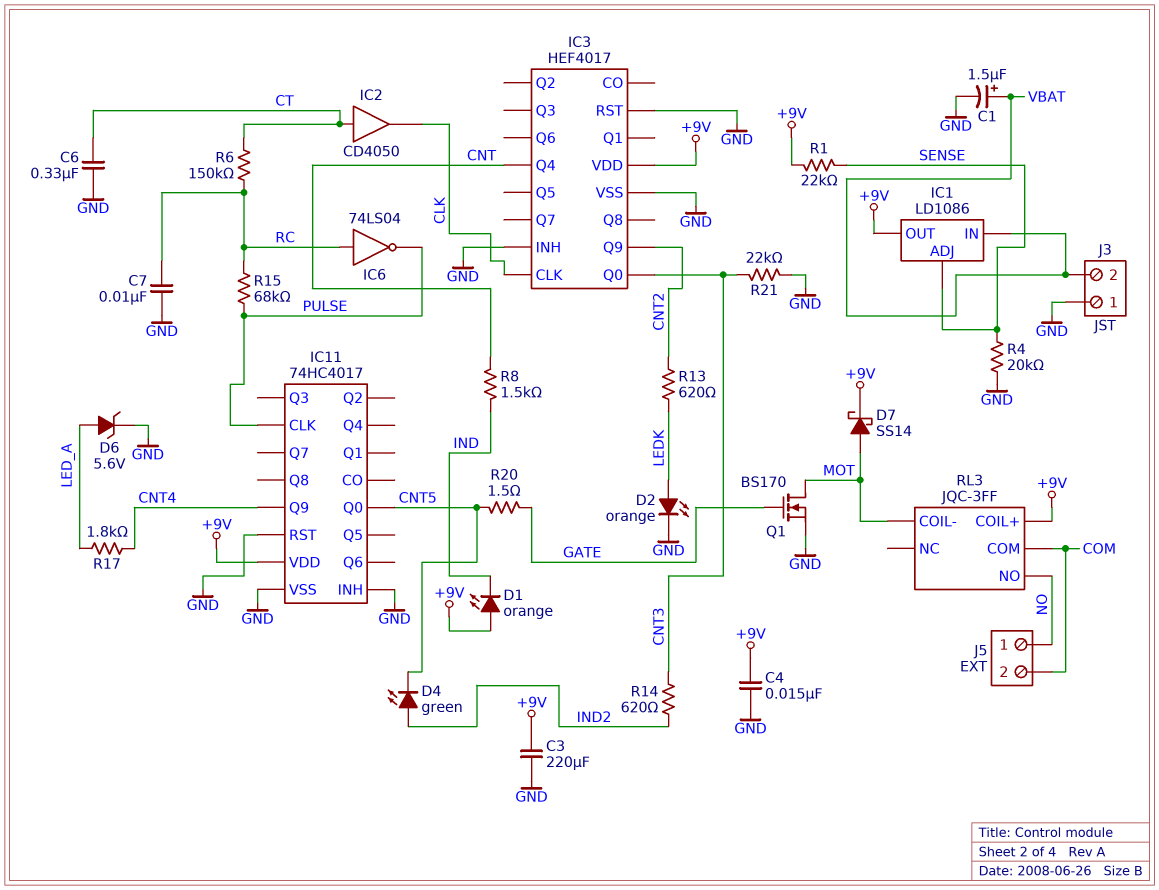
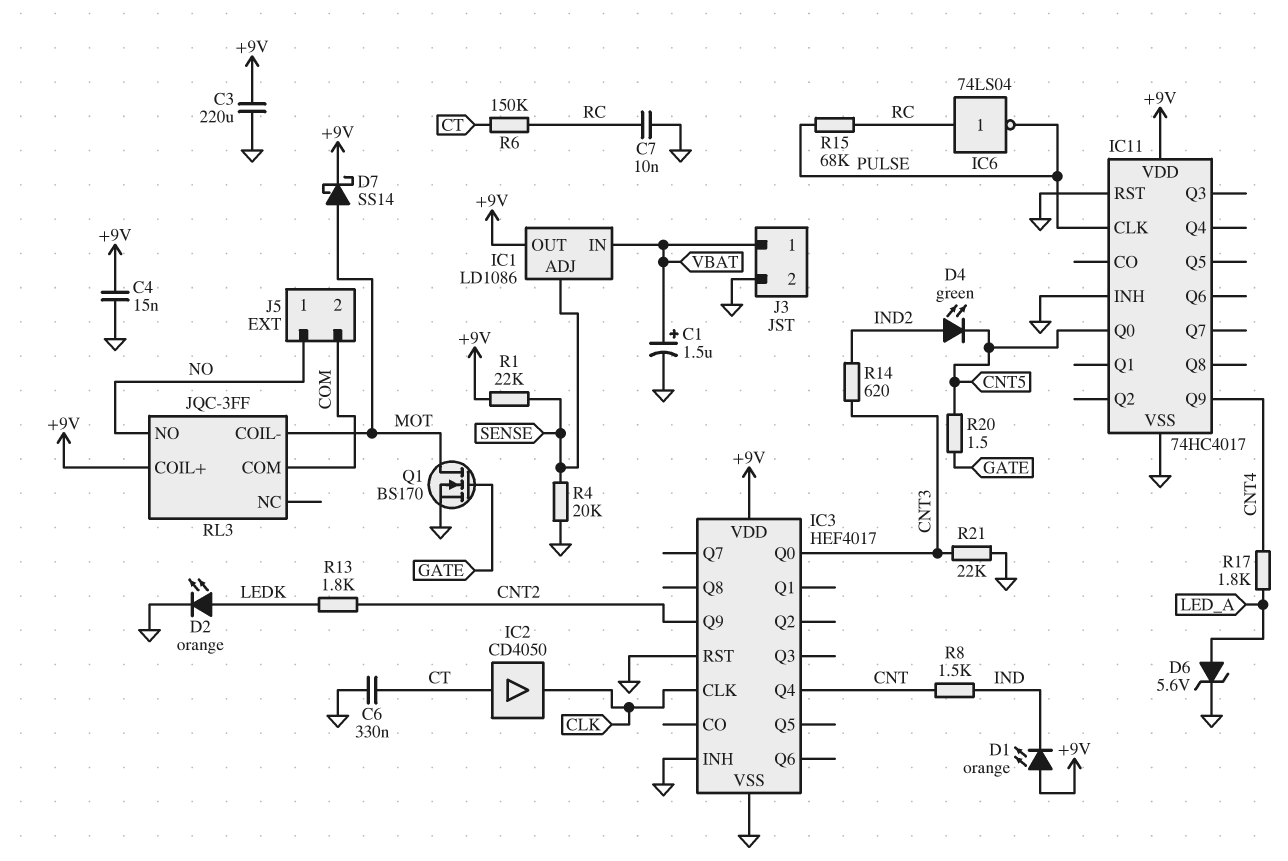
J3 pin 1: GND -> VBAT
J3 pin 2: VBAT -> GND
R13: 620 (CNT2, LEDK) -> 1.8k (CNT2, LEDK)

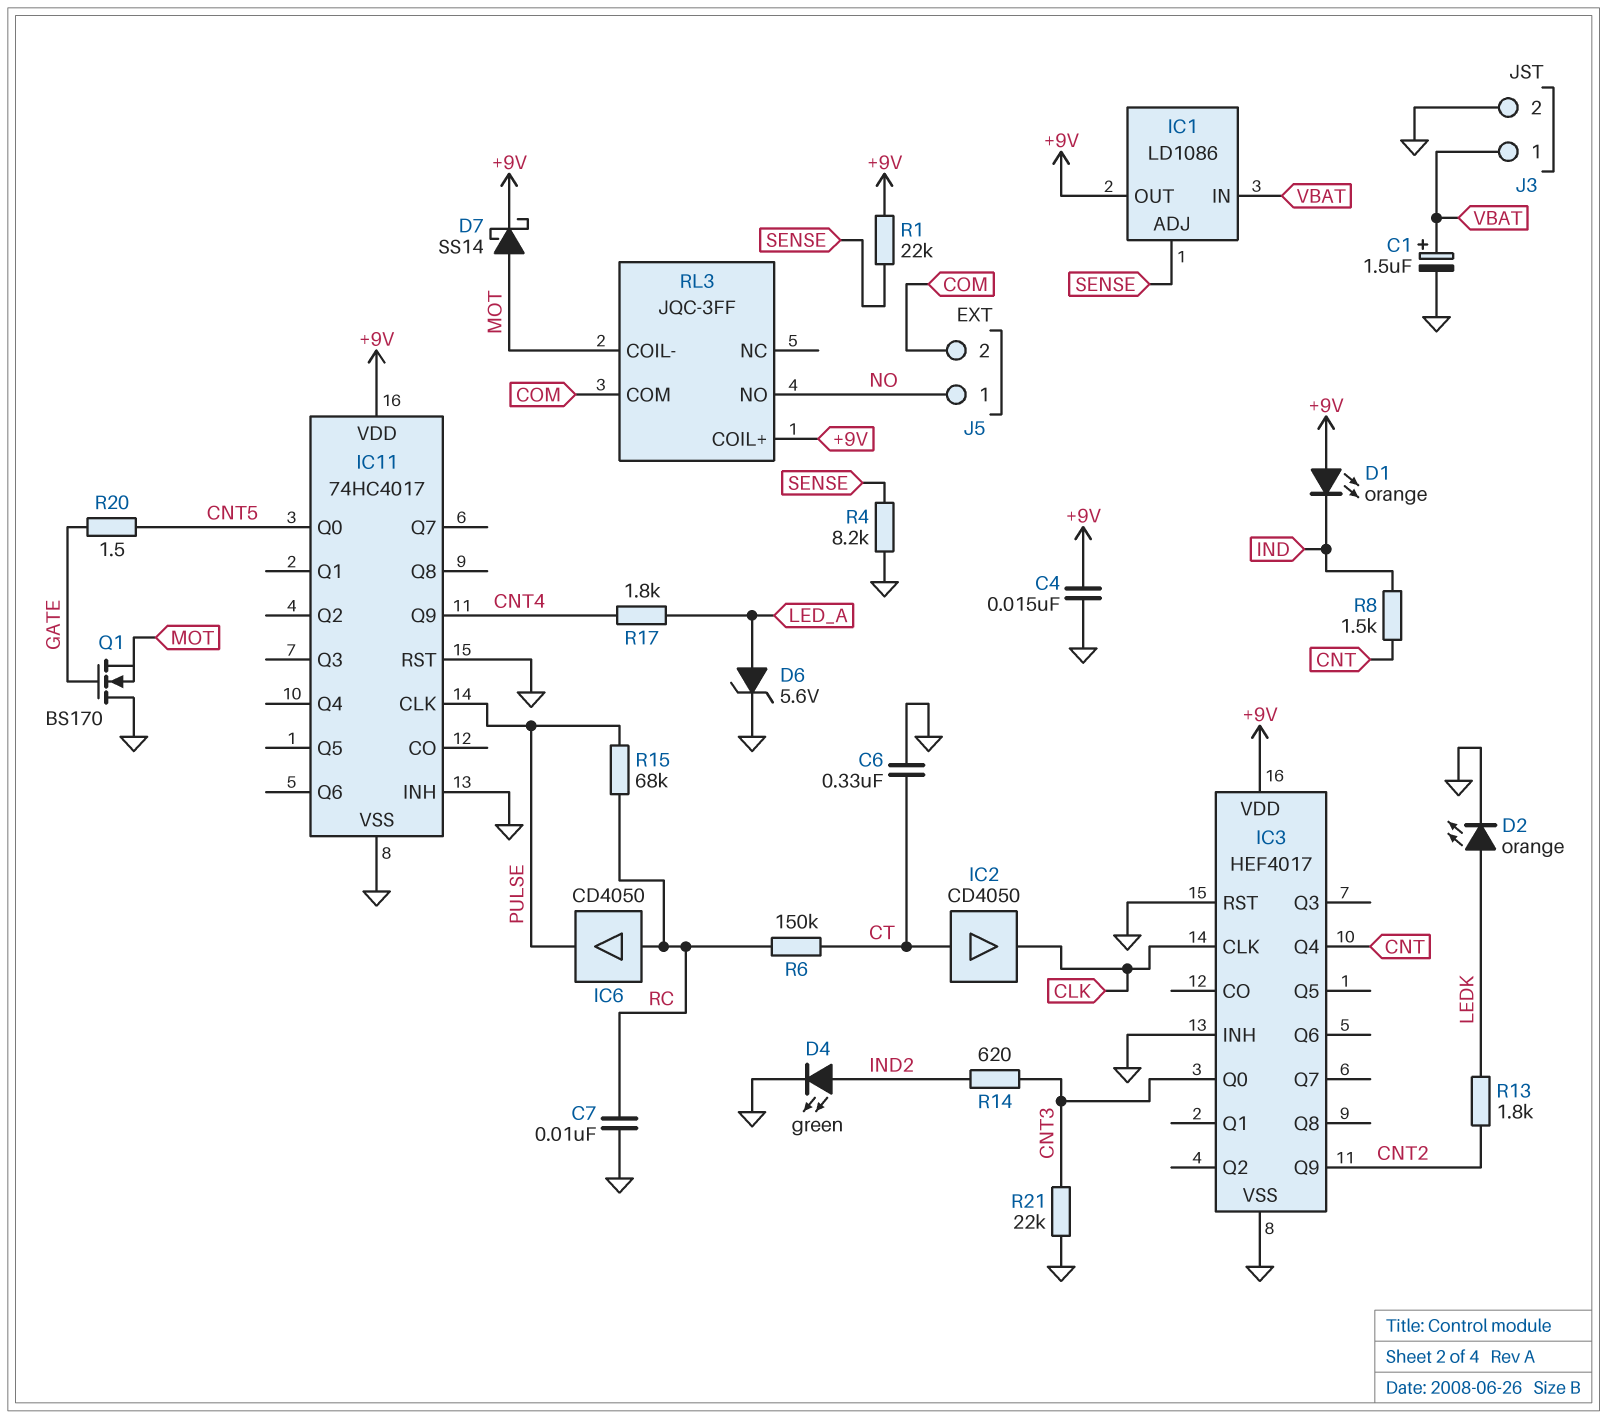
C3: 220uF (+9V, GND) -> none
D4: LED green (A IND2, K CNT5) -> LED green (A IND2, K GND)
IC6: NOT 74LS04 (in RC, out PULSE) -> buffer CD4050 (in RC, out PULSE)
Q1: NMOS BS170 (G GATE, D MOT, S GND) -> NMOS BS170 (G GATE, D GND, S MOT)
R4: 20k (GND, SENSE) -> 8.2k (GND, SENSE)

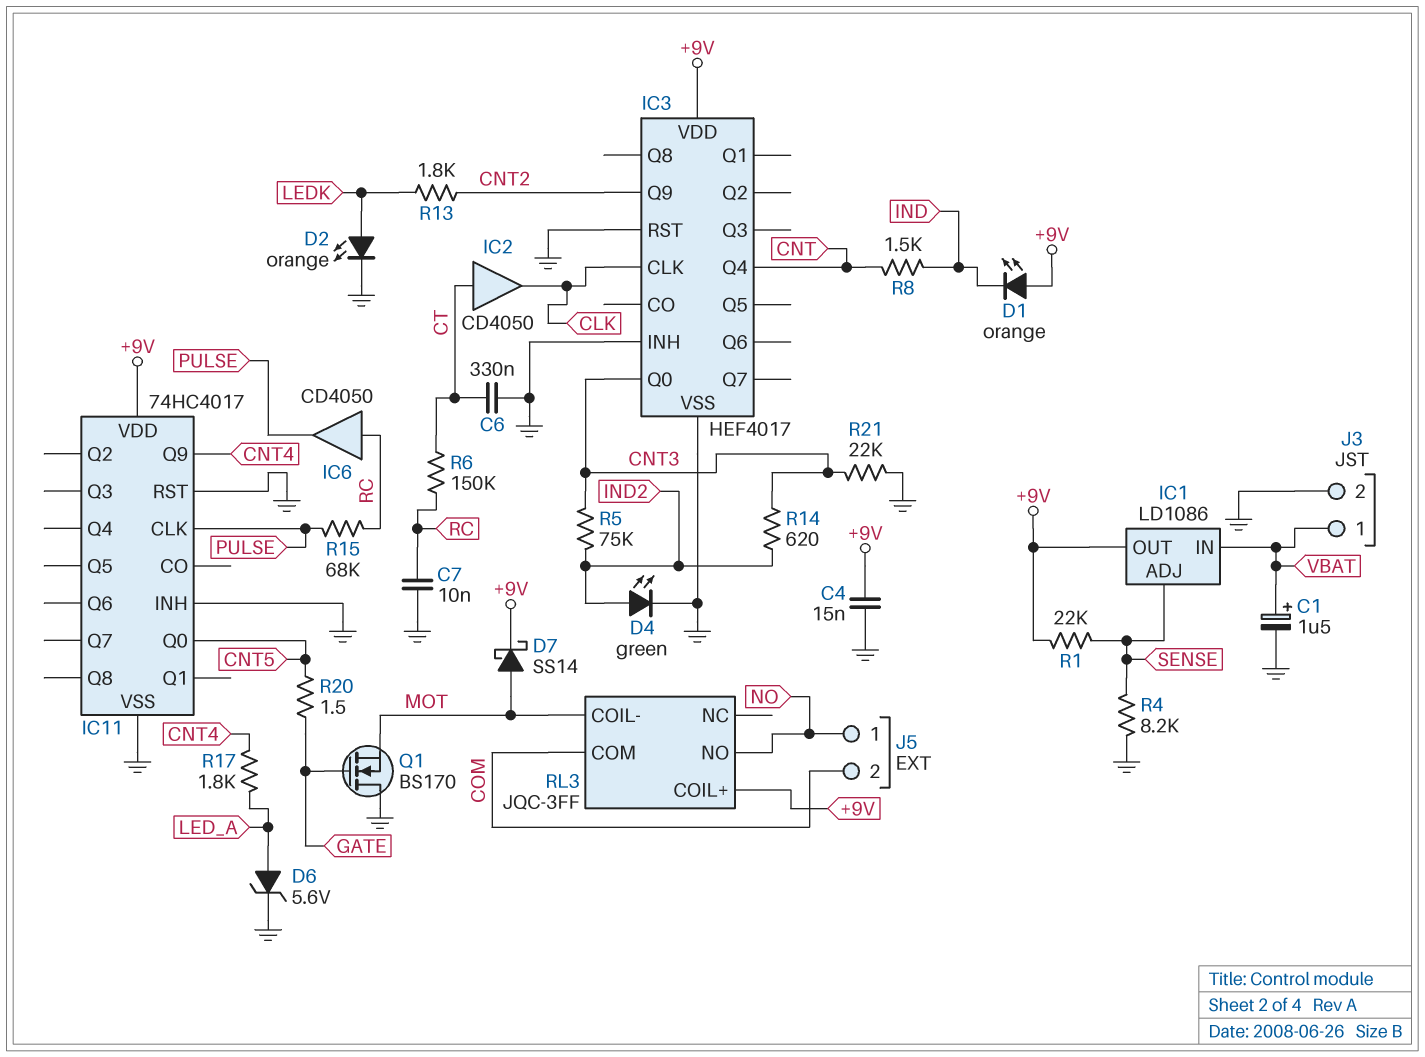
R5: none -> 75k (CNT3, IND2)

